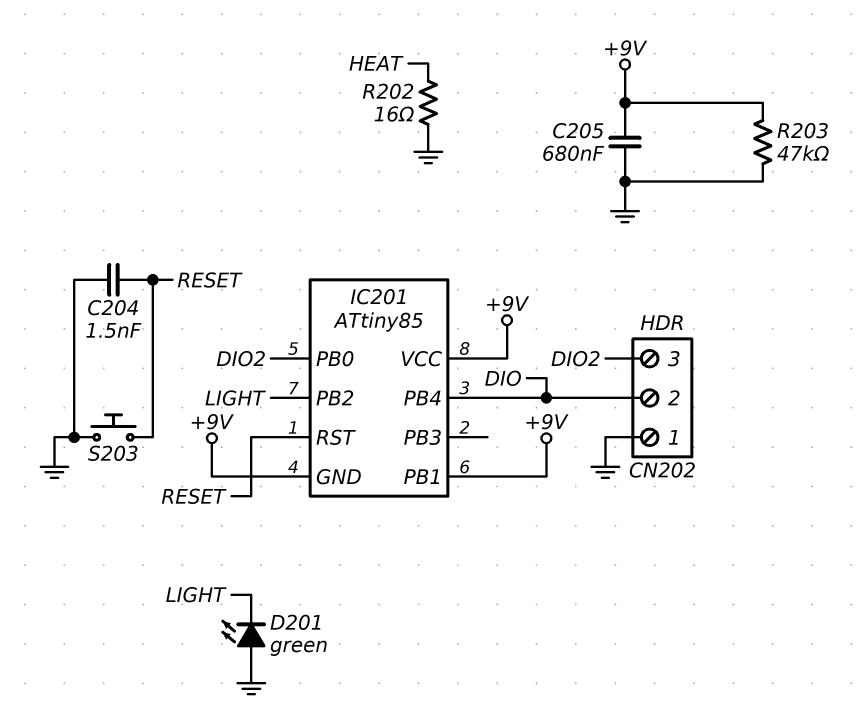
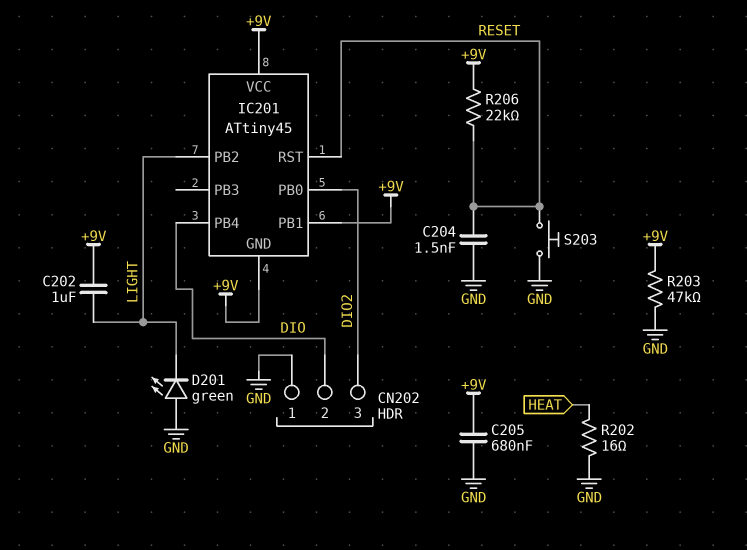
C202: none -> 1uF (+9V, LIGHT)
IC201: ATtiny85 -> ATtiny45
R206: none -> 22k (+9V, RESET)

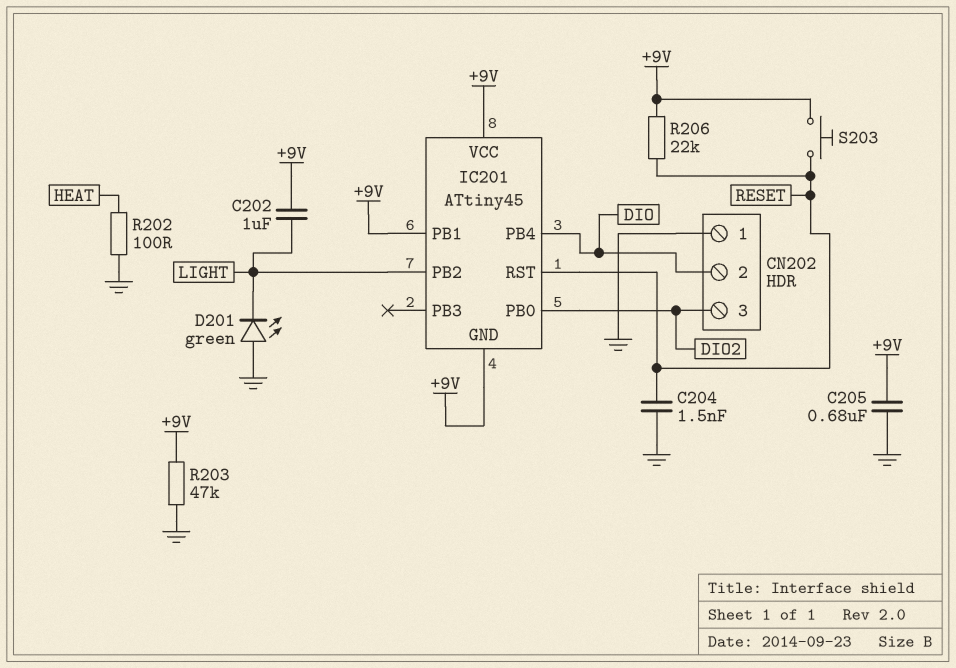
R202: 16 (GND, HEAT) -> 100 (GND, HEAT)
S203: button (GND, RESET) -> button (+9V, RESET)

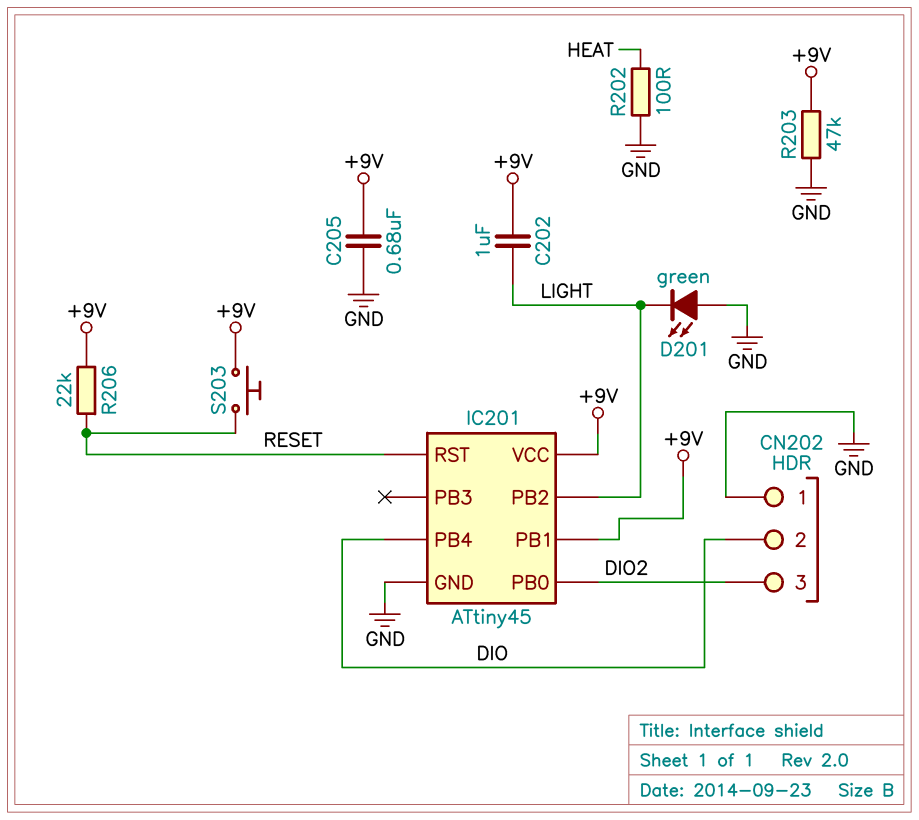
C204: 1.5nF (GND, RESET) -> none
IC201 pin GND: +9V -> GND

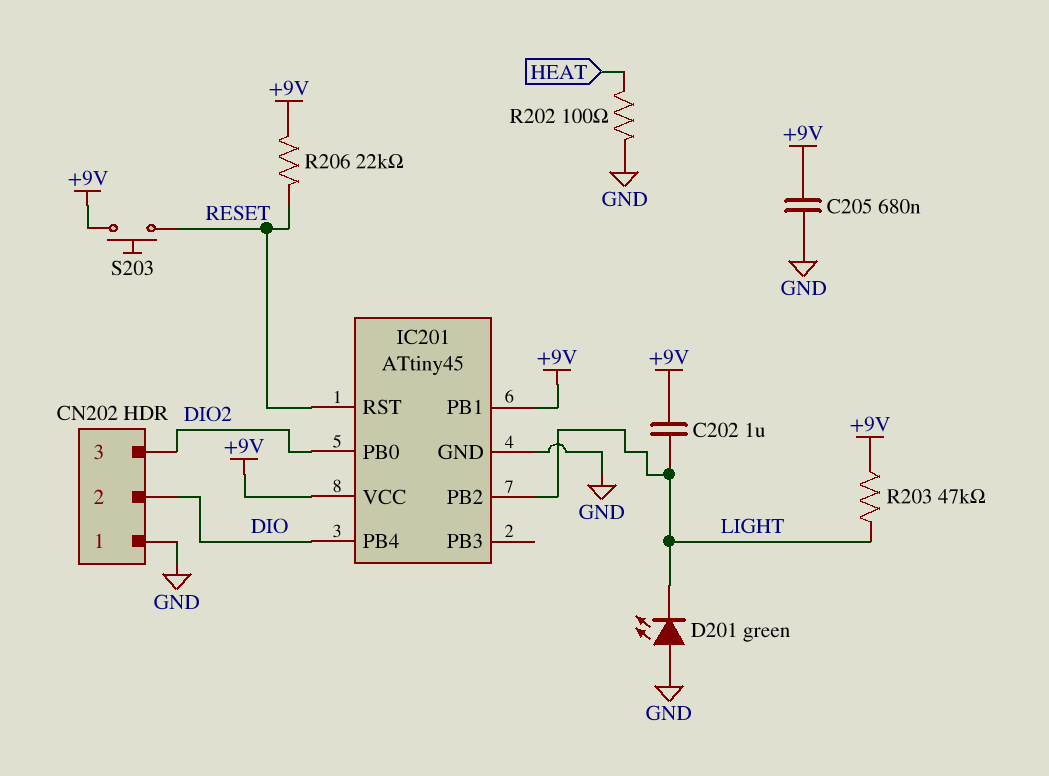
R203: 47k (+9V, GND) -> 47k (+9V, LIGHT)

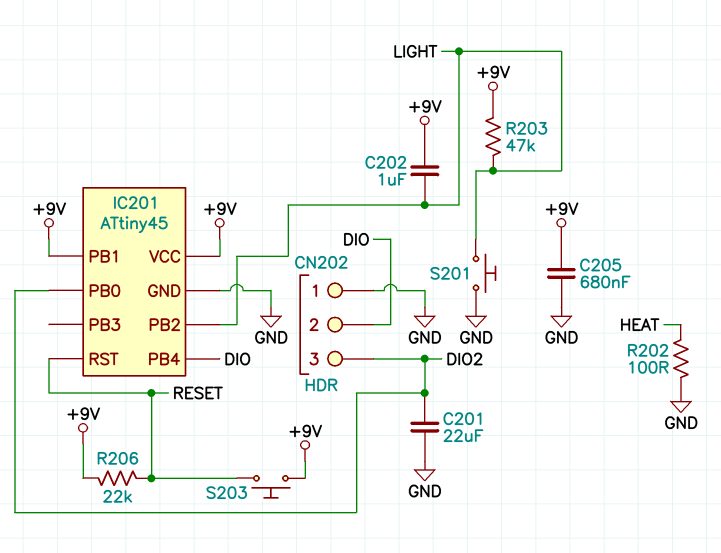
C201: none -> 22uF (DIO2, GND)
D201: LED green (A GND, K LIGHT) -> none
S201: none -> button (GND, LIGHT)

